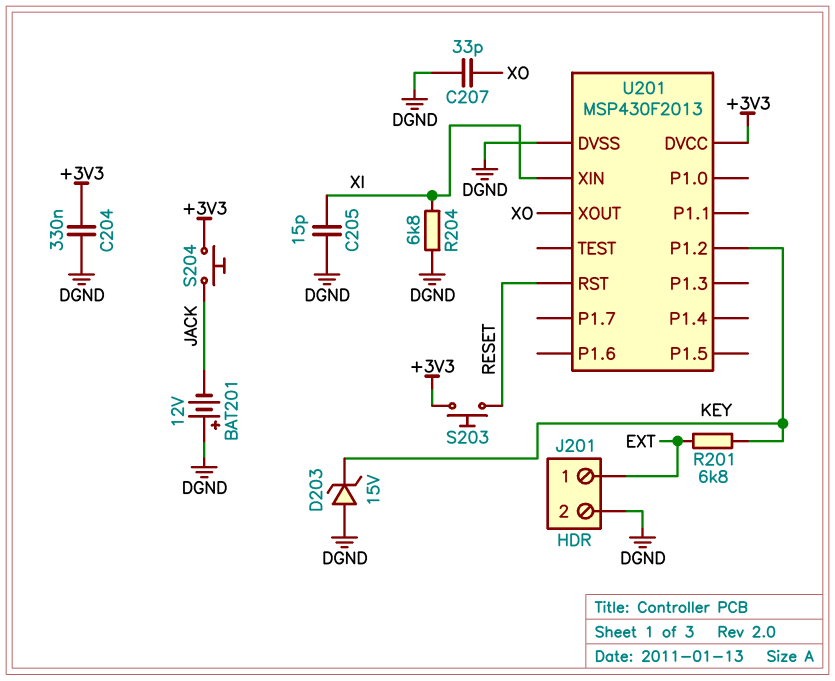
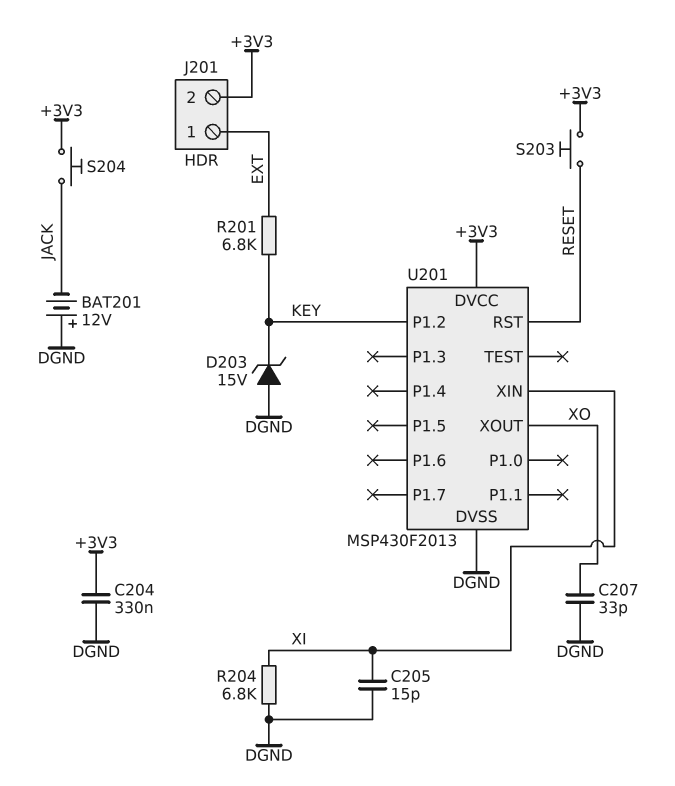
J201 pin 2: DGND -> +3V3

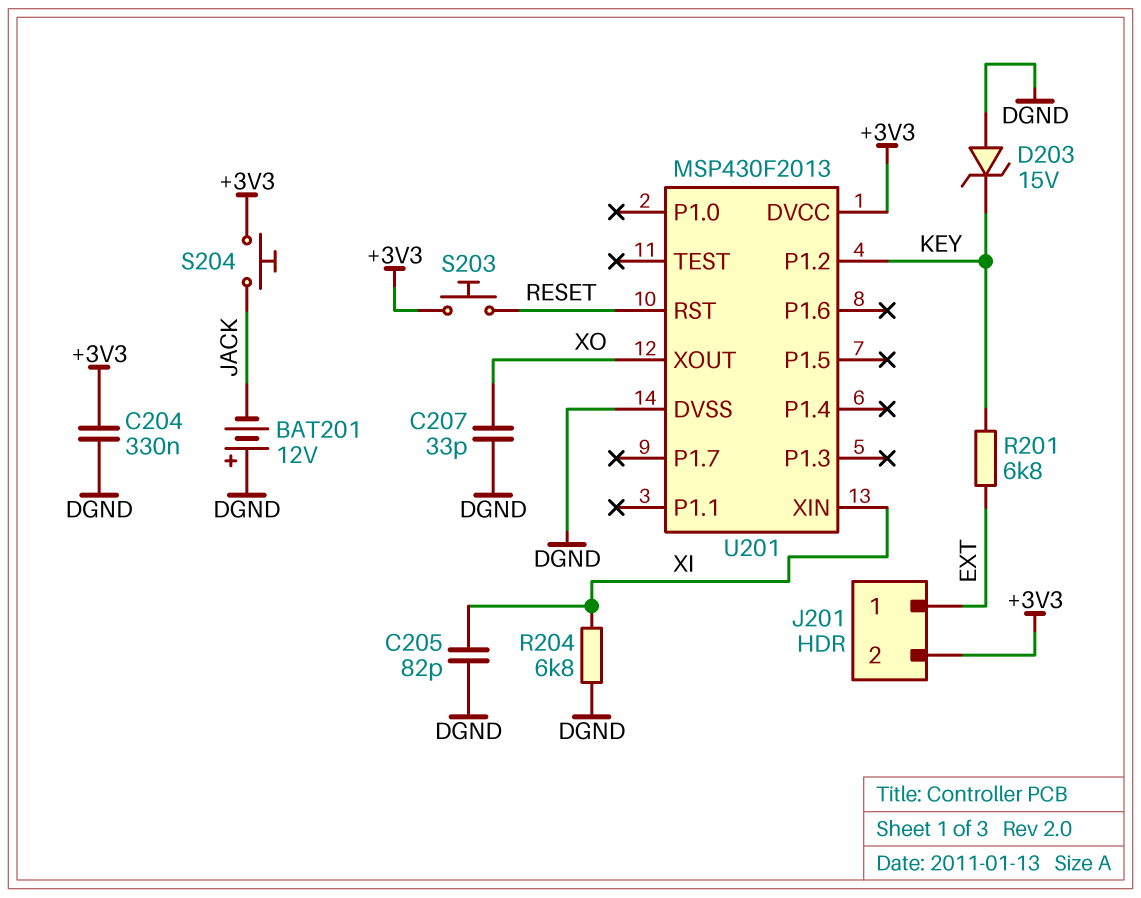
C205: 15pF (DGND, XI) -> 82pF (DGND, XI)

